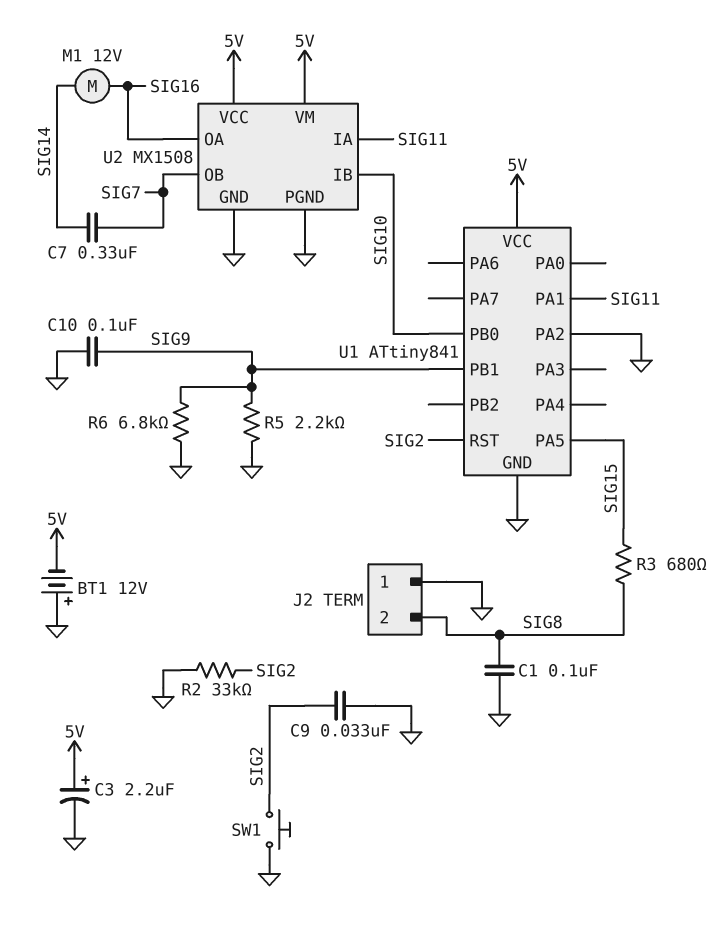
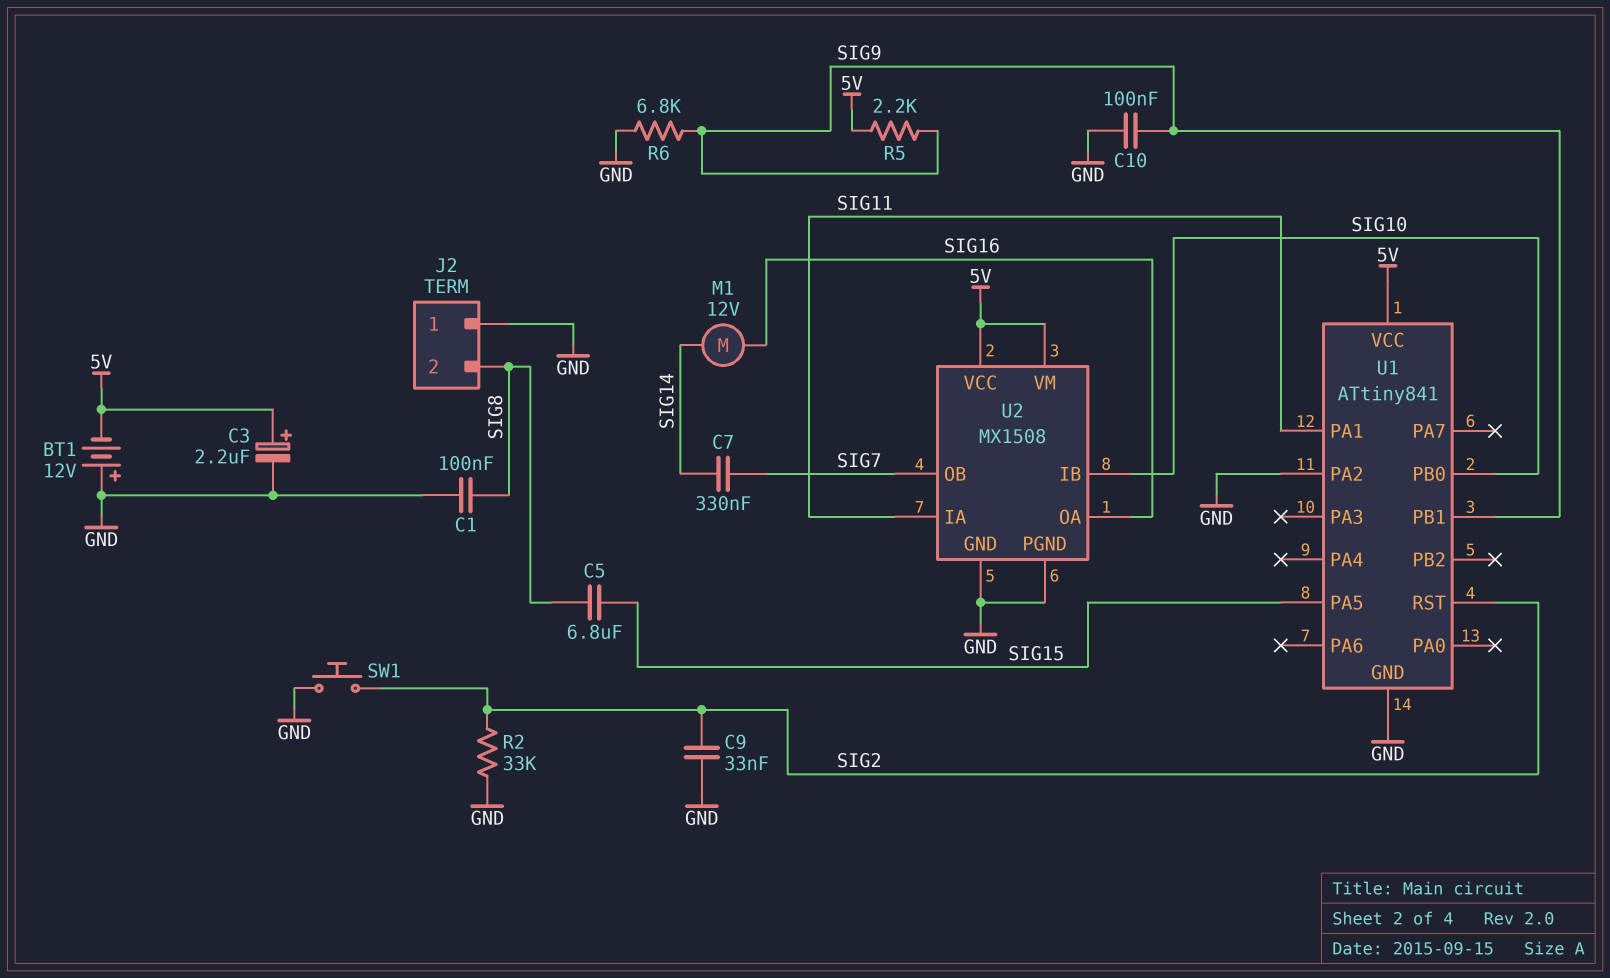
C5: none -> 6.8uF (SIG8, SIG15)
R3: 680 (SIG8, SIG15) -> none
R5: 2.2k (GND, SIG9) -> 2.2k (5V, SIG9)

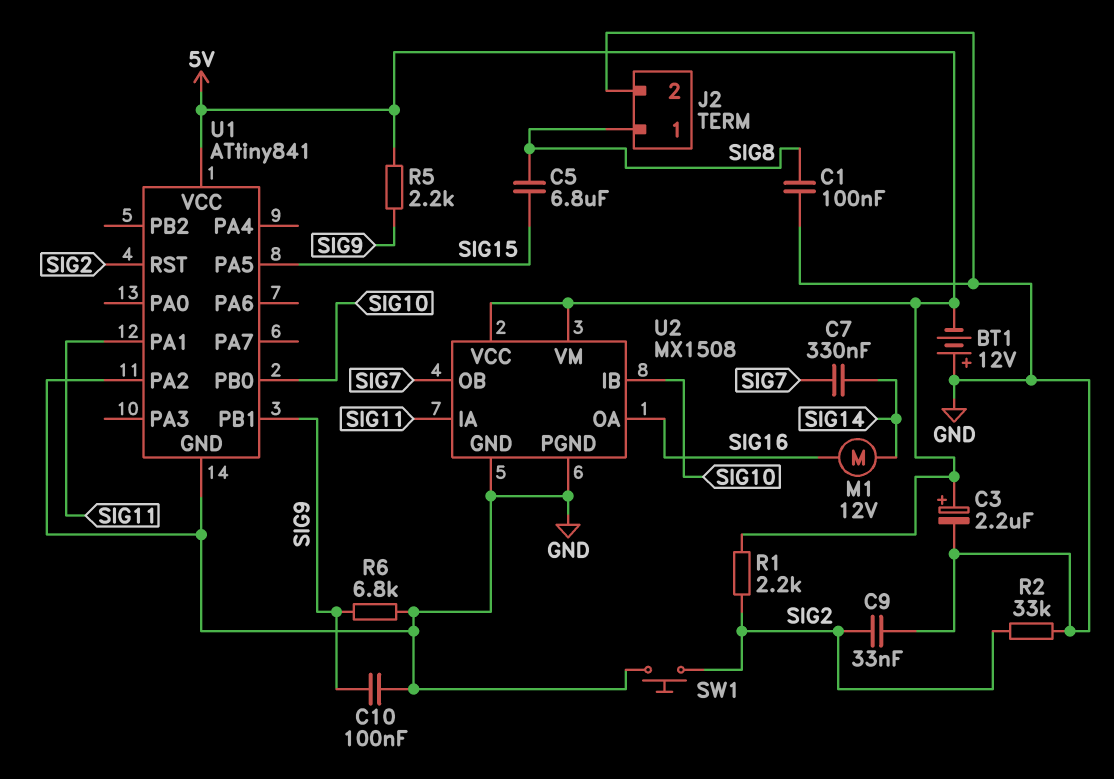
J2 pin 1: GND -> SIG8
J2 pin 2: SIG8 -> GND
R1: none -> 2.2k (5V, SIG2)

